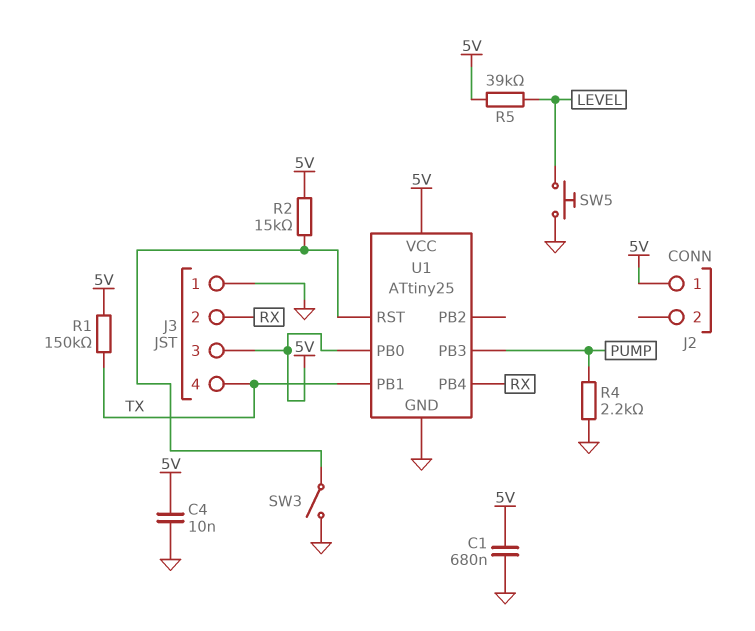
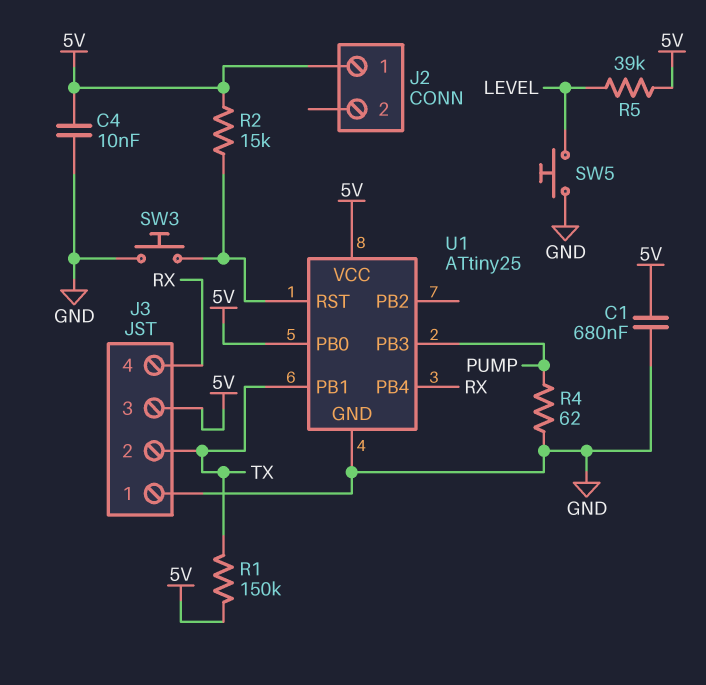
J3 pin 2: RX -> TX
J3 pin 4: TX -> RX
R4: 2.2k (GND, PUMP) -> 62 (GND, PUMP)
SW3: switch (GND, U1/RST) -> button (GND, U1/RST)

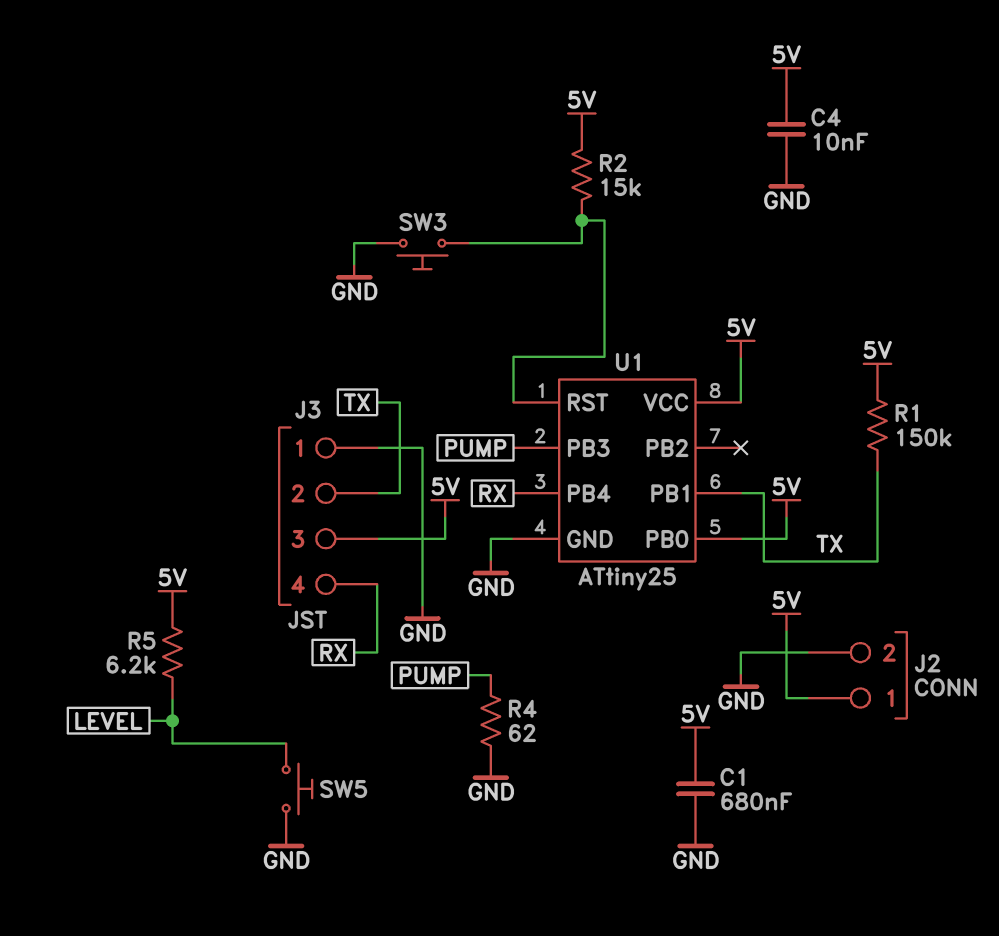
J2 pin 2: none -> GND
R5: 39k (5V, LEVEL) -> 6.2k (5V, LEVEL)

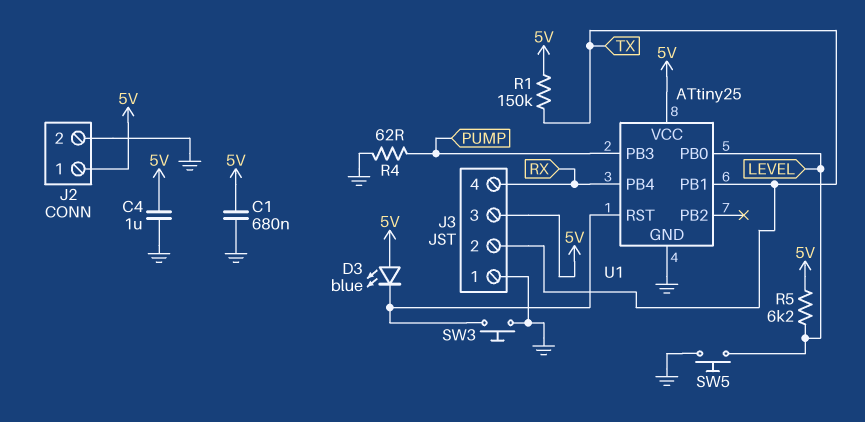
C4: 10nF (5V, GND) -> 1uF (5V, GND)
D3: none -> LED blue (A 5V, K U1/RST)
R2: 15k (5V, U1/RST) -> none
U1 pin PB0: 5V -> LEVEL

